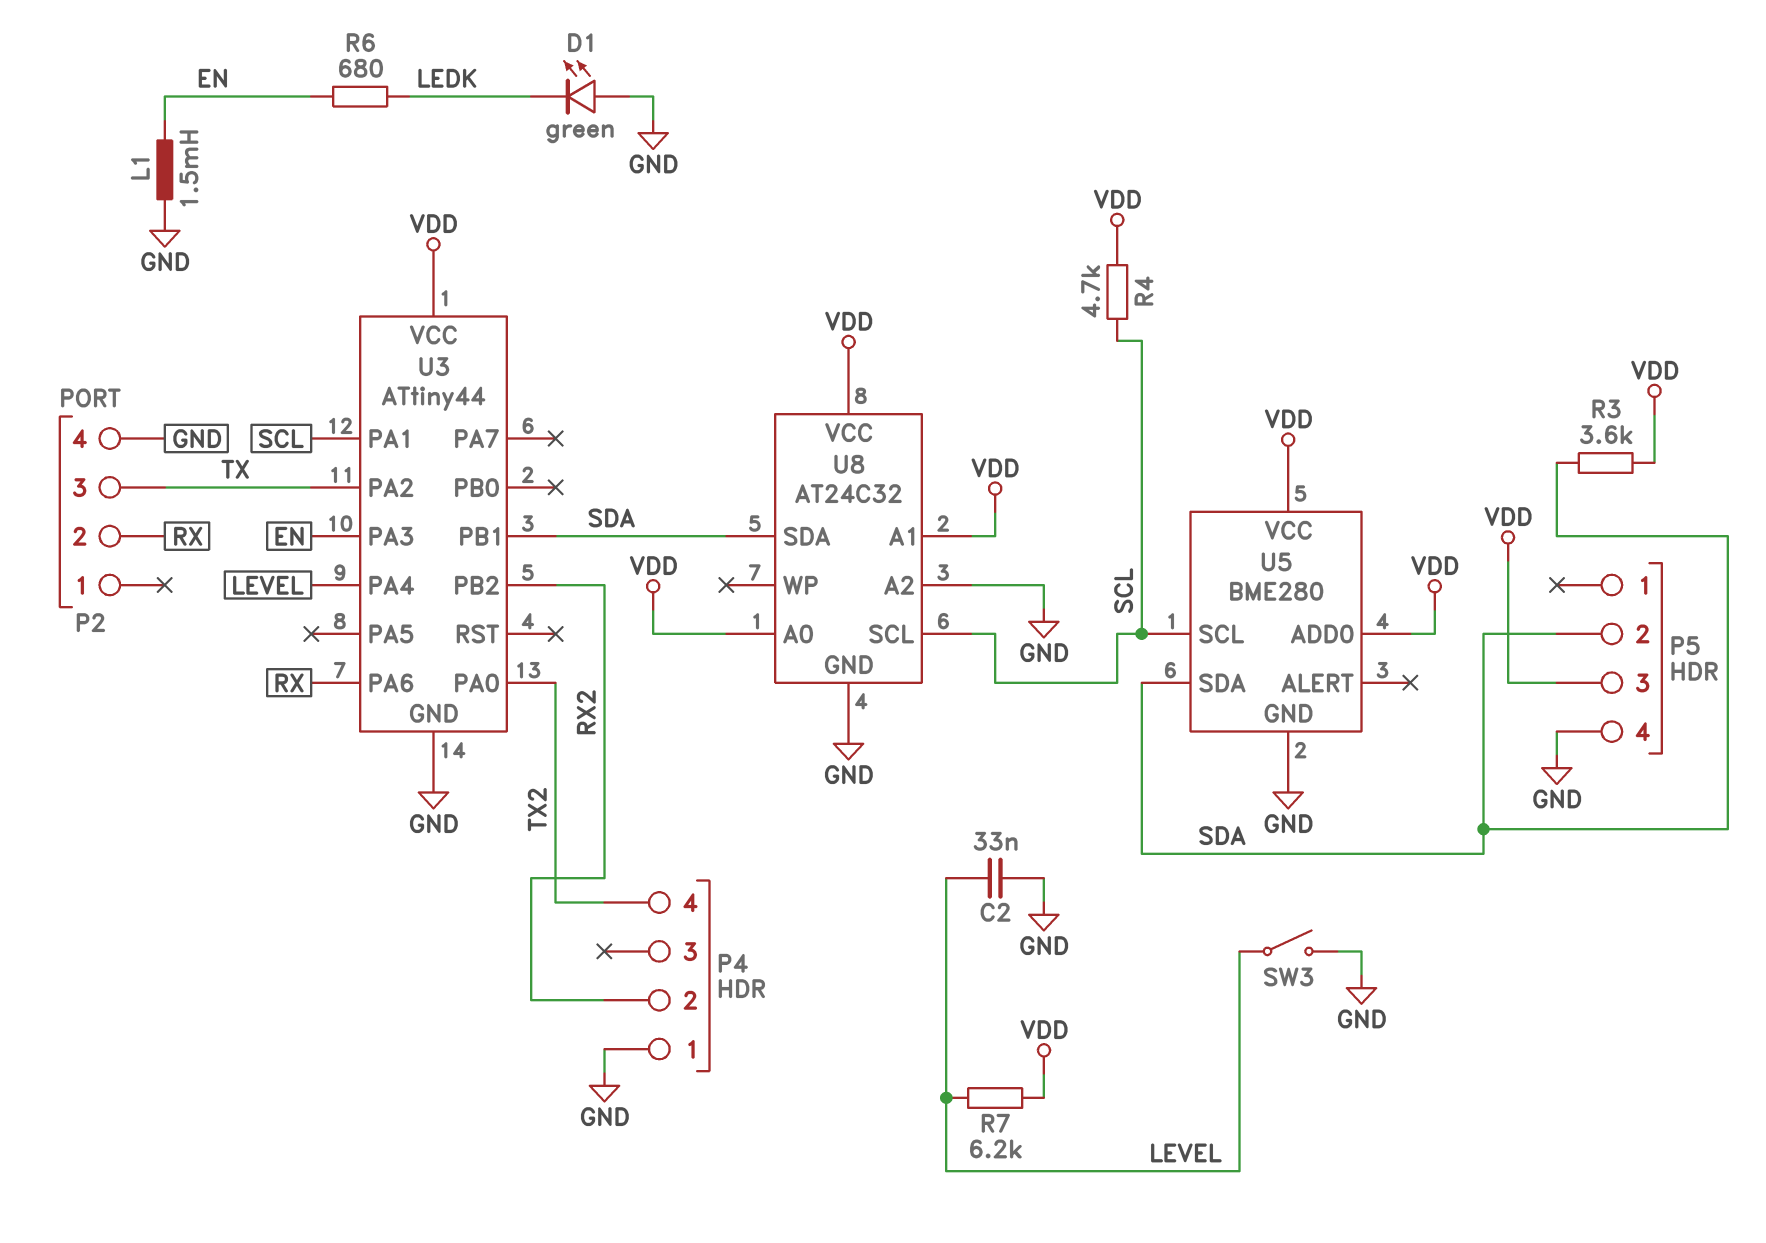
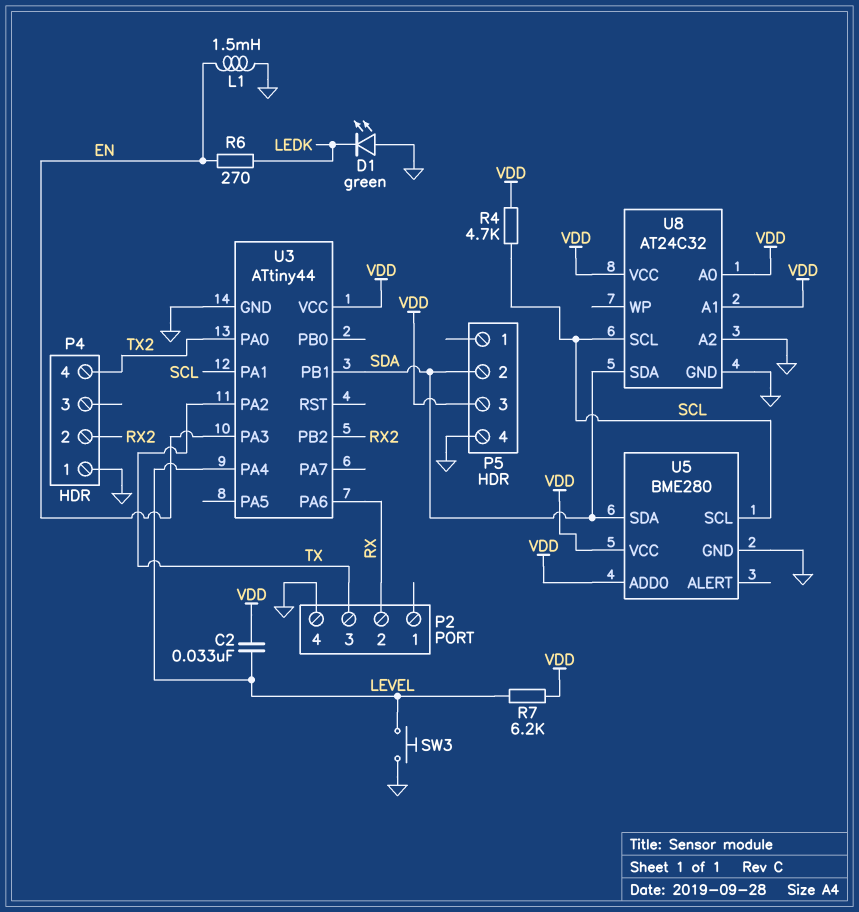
C2: 33nF (GND, LEVEL) -> 33nF (LEVEL, VDD)
R3: 3.6k (SDA, VDD) -> none
R6: 680 (EN, LEDK) -> 270 (EN, LEDK)
SW3: switch (GND, LEVEL) -> button (GND, LEVEL)

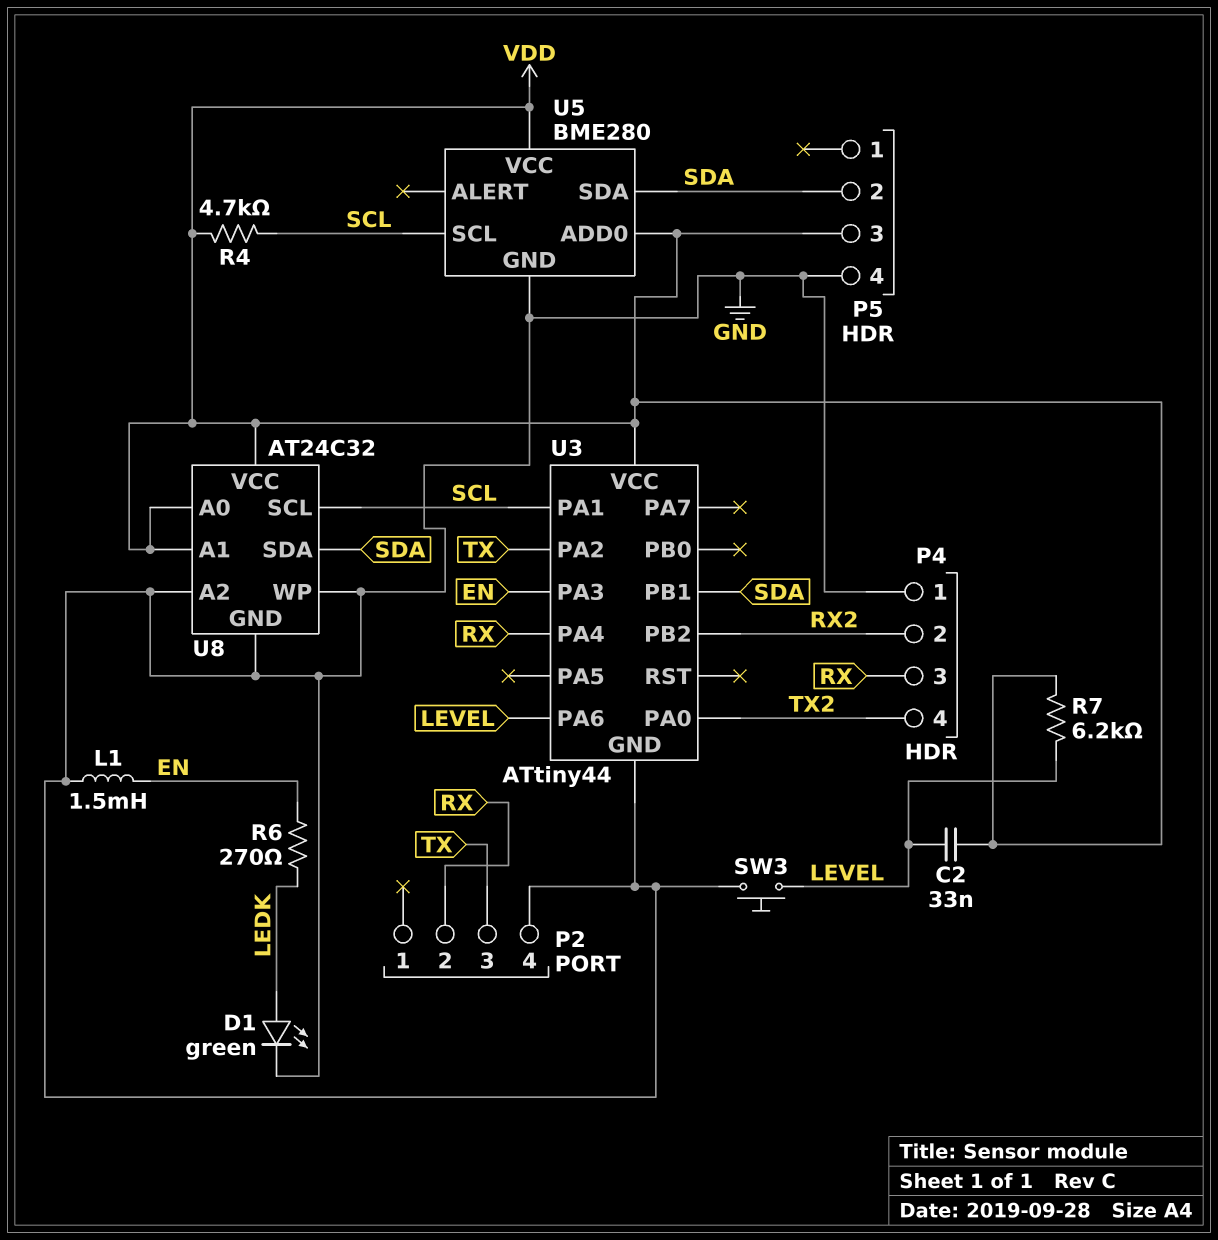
D1: LED green (A GND, K LEDK) -> LED green (A LEDK, K GND)
P4 pin 3: none -> RX
U3 pin PA4: LEVEL -> RX
U3 pin PA6: RX -> LEVEL
U8 pin WP: none -> GND

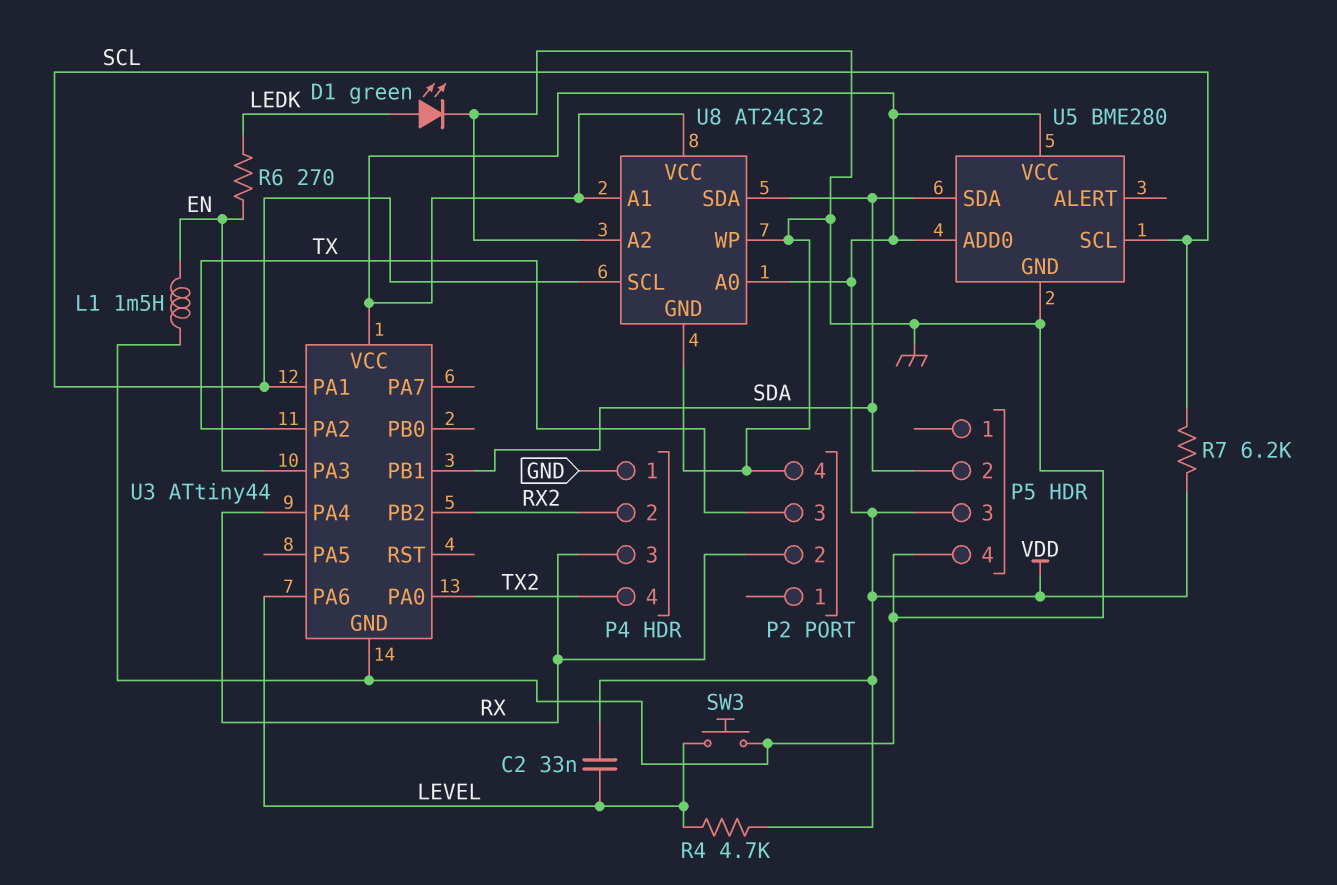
R4: 4.7k (SCL, VDD) -> 4.7k (LEVEL, VDD)
R7: 6.2k (LEVEL, VDD) -> 6.2k (SCL, VDD)

